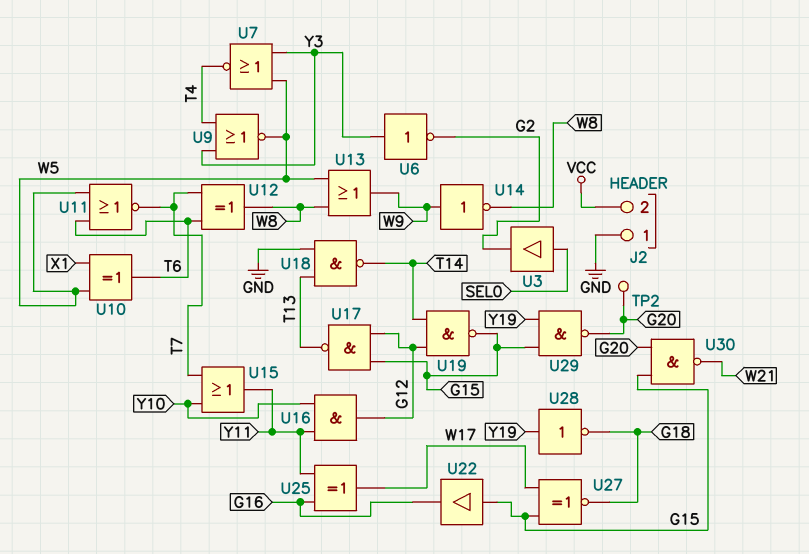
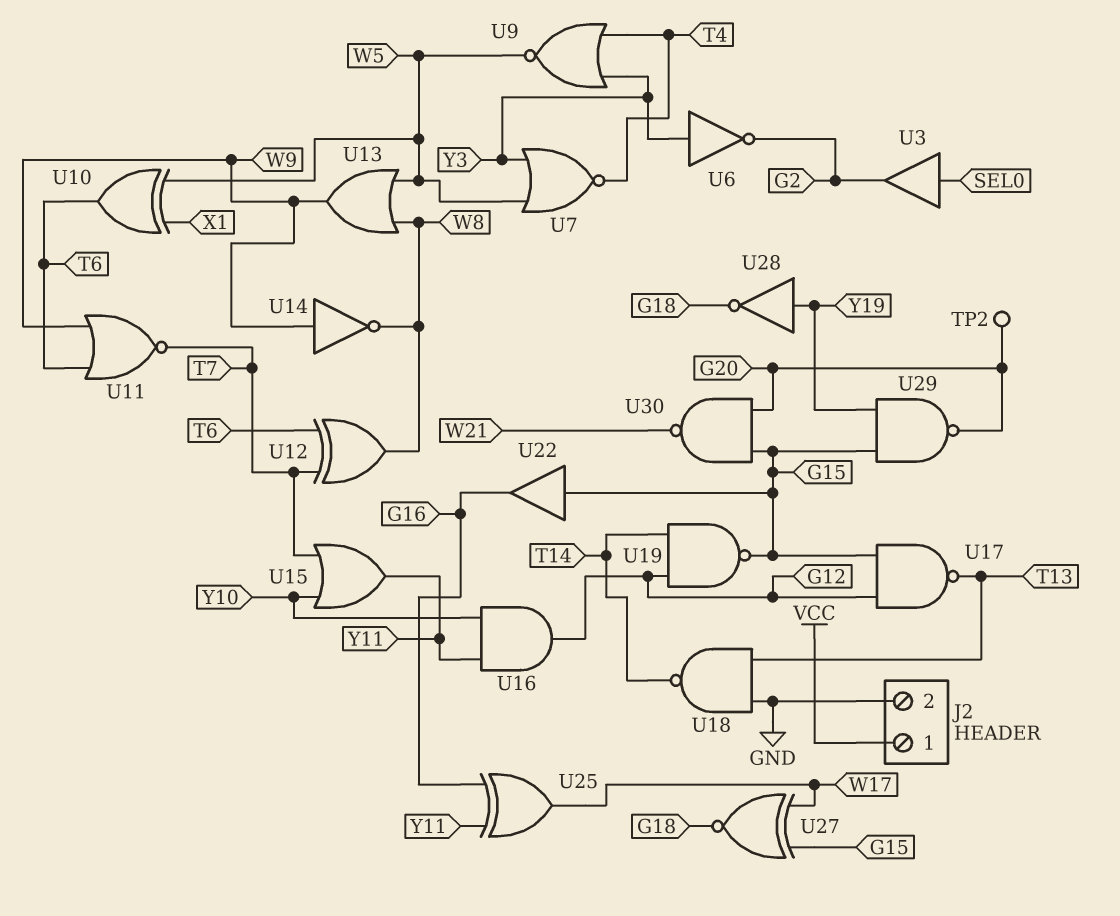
J2 pin 1: GND -> VCC
J2 pin 2: VCC -> GND
U11: NOR (in T6, in W5, out T7) -> NOR (in T6, in W9, out T7)

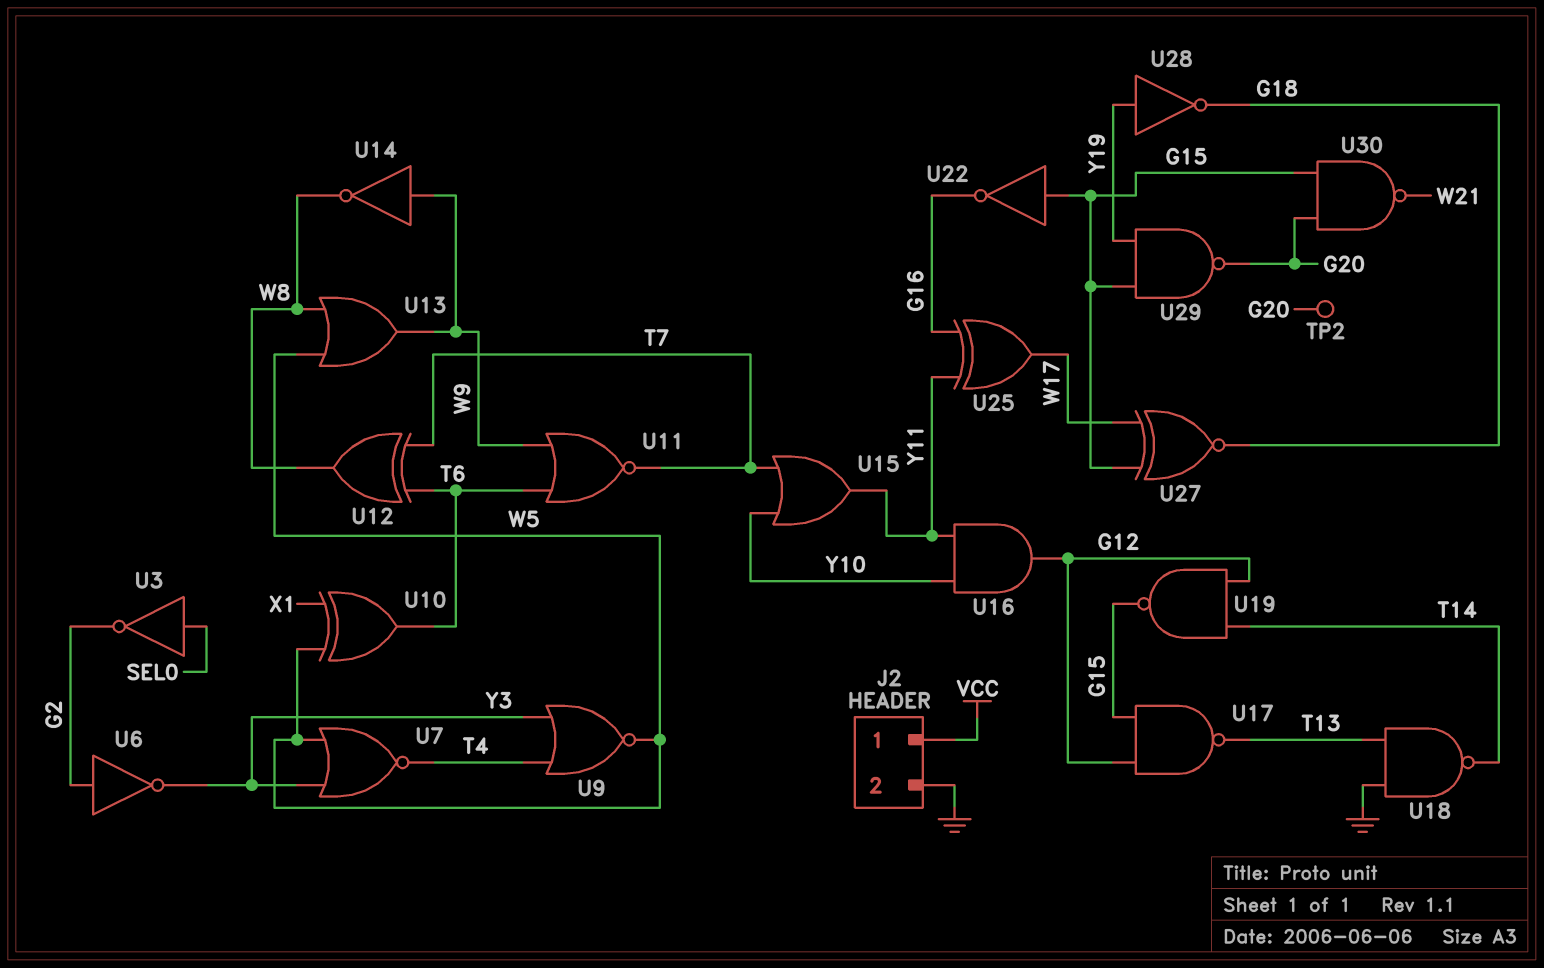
U3: buffer (in SEL0, out G2) -> NOT (in SEL0, out G2)
U6: NOT (in Y3, out G2) -> NOT (in G2, out Y3)
U22: buffer (in G15, out G16) -> NOT (in G15, out G16)

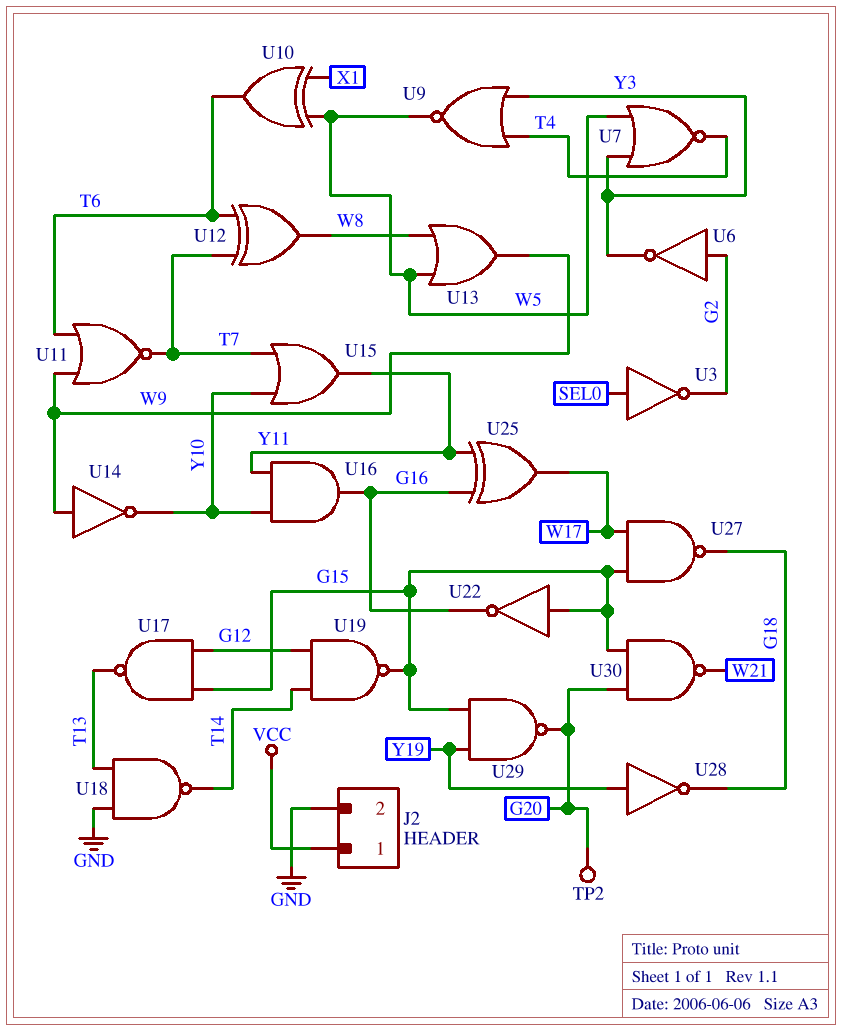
U14: NOT (in W9, out W8) -> NOT (in W9, out Y10)
U16: AND (in Y10, in Y11, out G12) -> AND (in Y10, in Y11, out G16)
U27: XNOR (in G15, in W17, out G18) -> NAND (in G15, in W17, out G18)

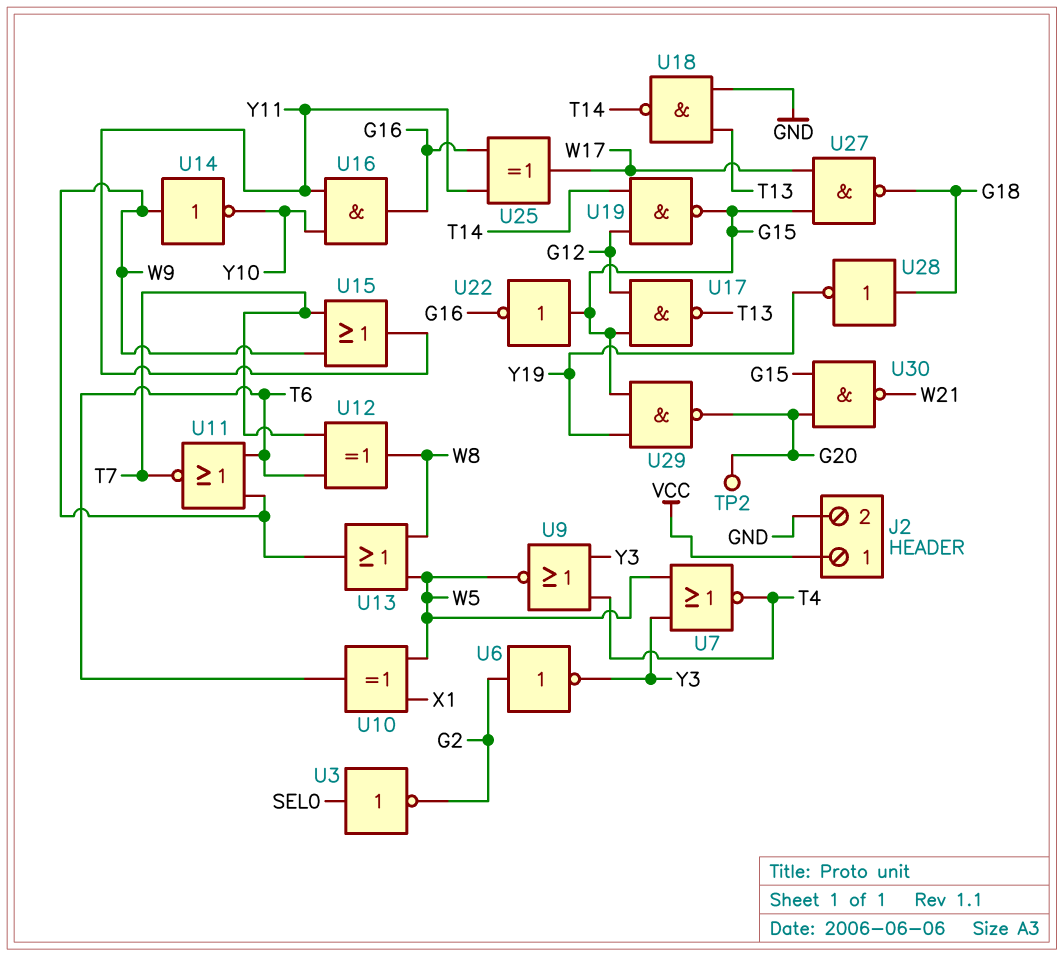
U15: OR (in T7, in Y10, out Y11) -> OR (in T7, in W9, out Y11)
U28: NOT (in Y19, out G18) -> NOT (in G18, out Y19)

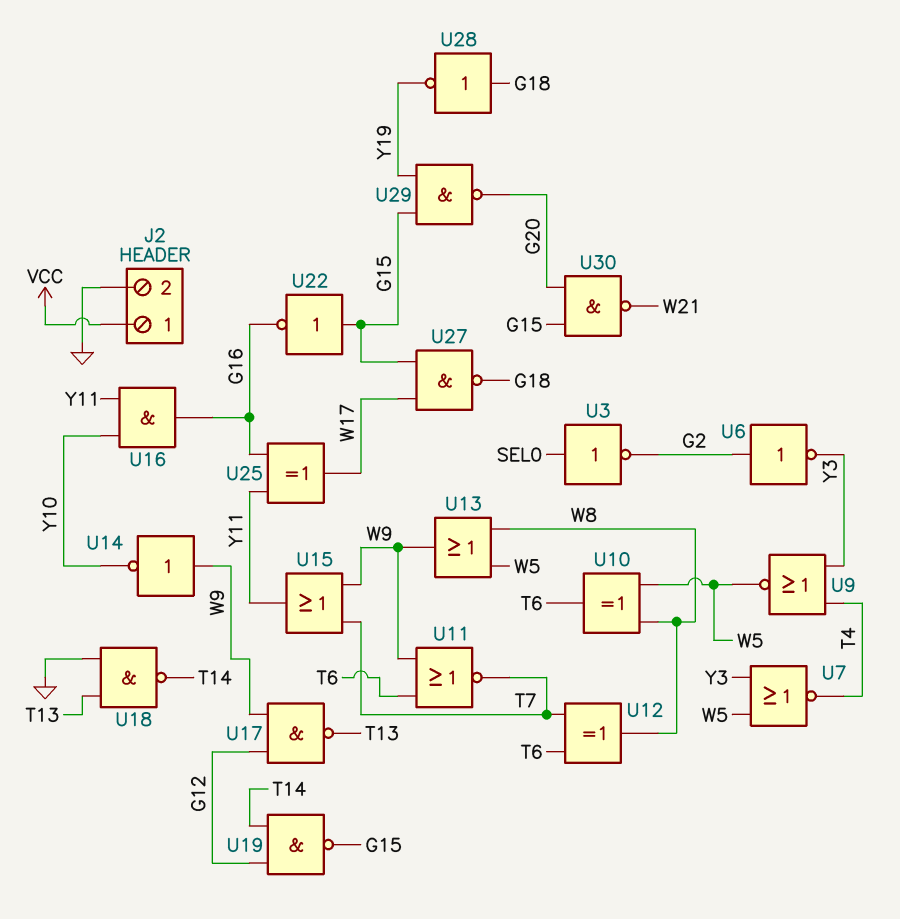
TP2: test point (G20) -> none
U10: XOR (in W5, in X1, out T6) -> XOR (in W5, in W8, out T6)
U17: NAND (in G12, in G15, out T13) -> NAND (in G12, in W9, out T13)

